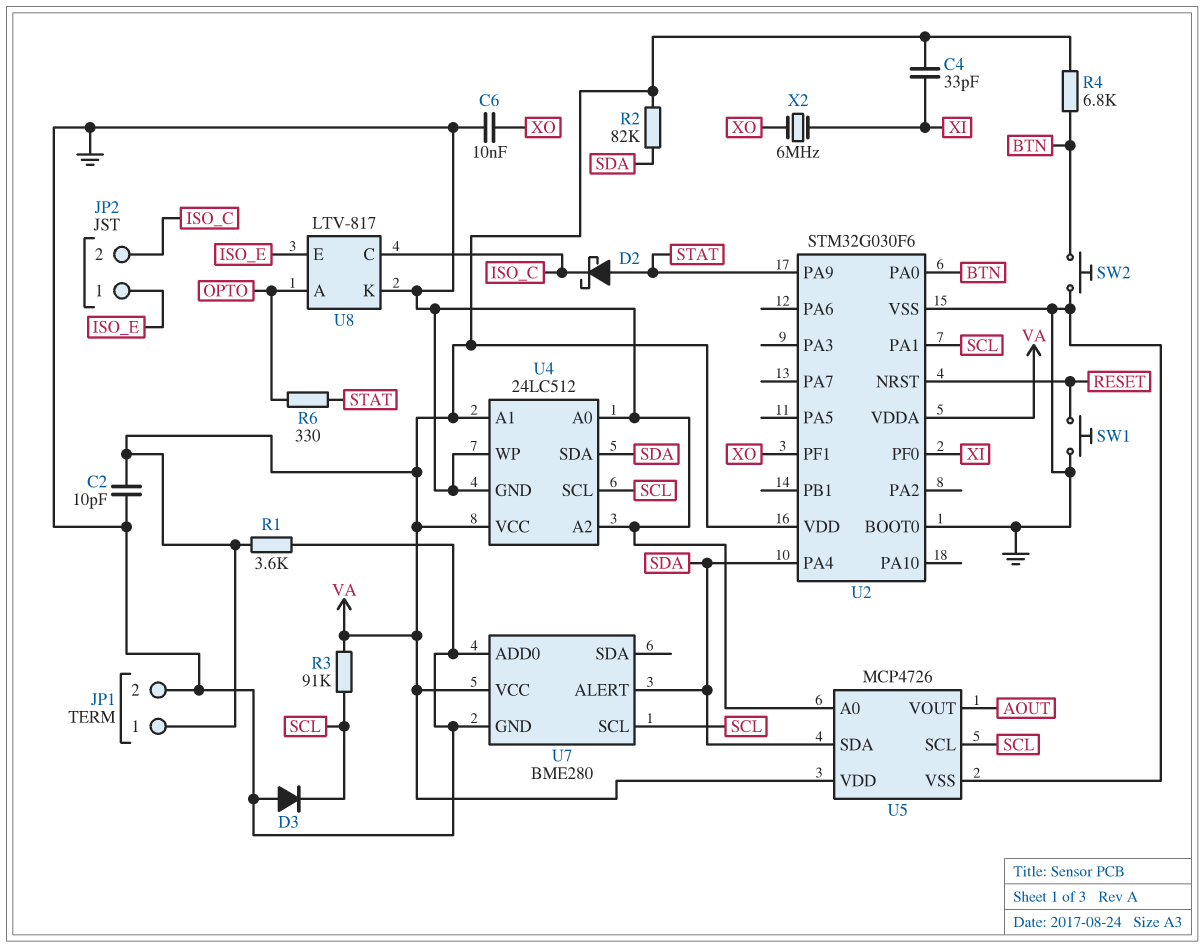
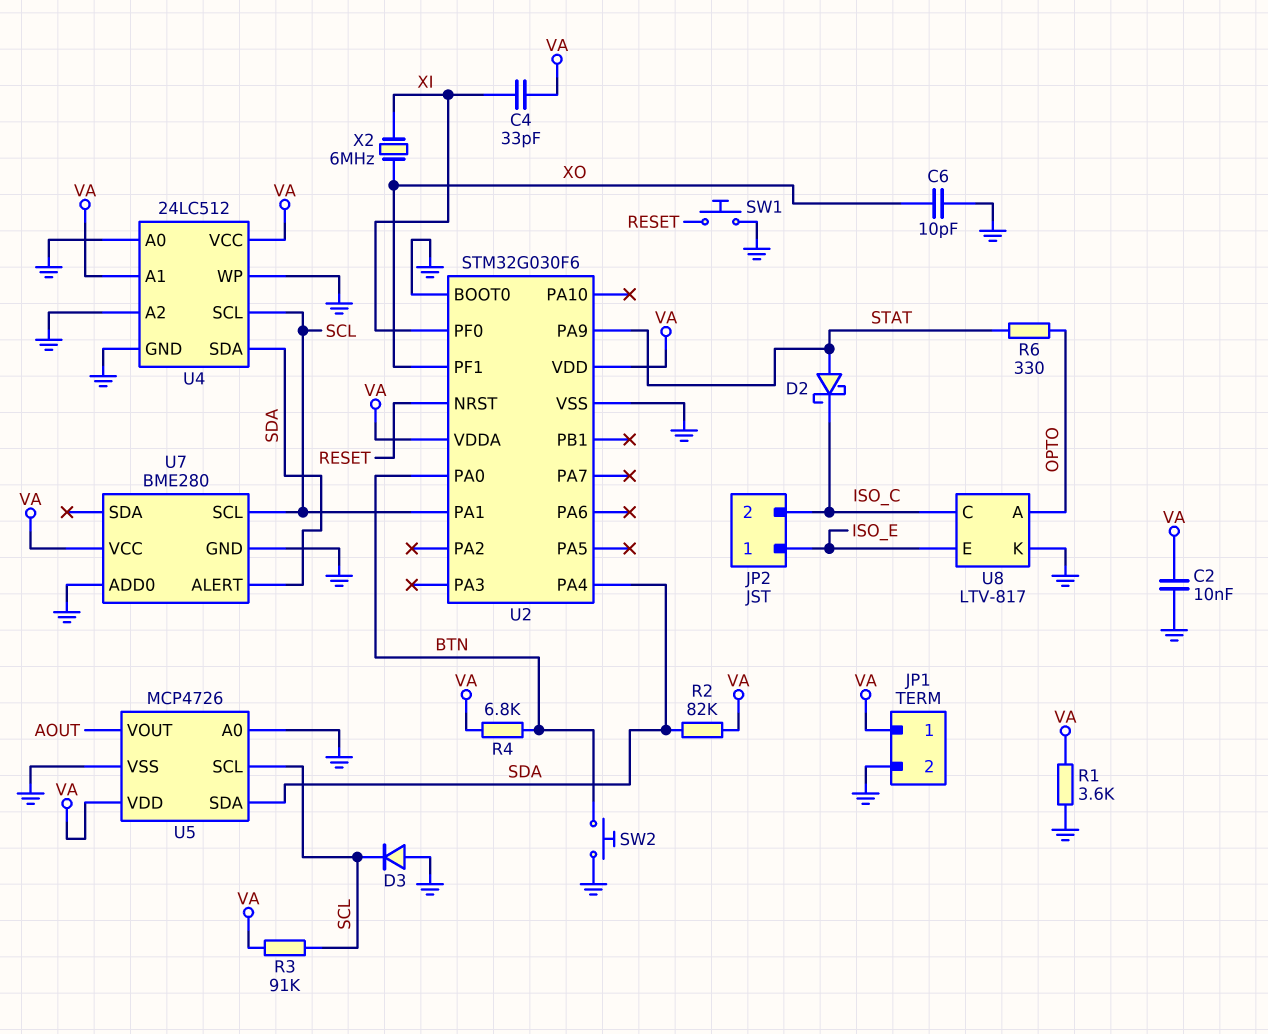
C2: 10pF (GND, VA) -> 10nF (GND, VA)
C6: 10nF (GND, XO) -> 10pF (GND, XO)

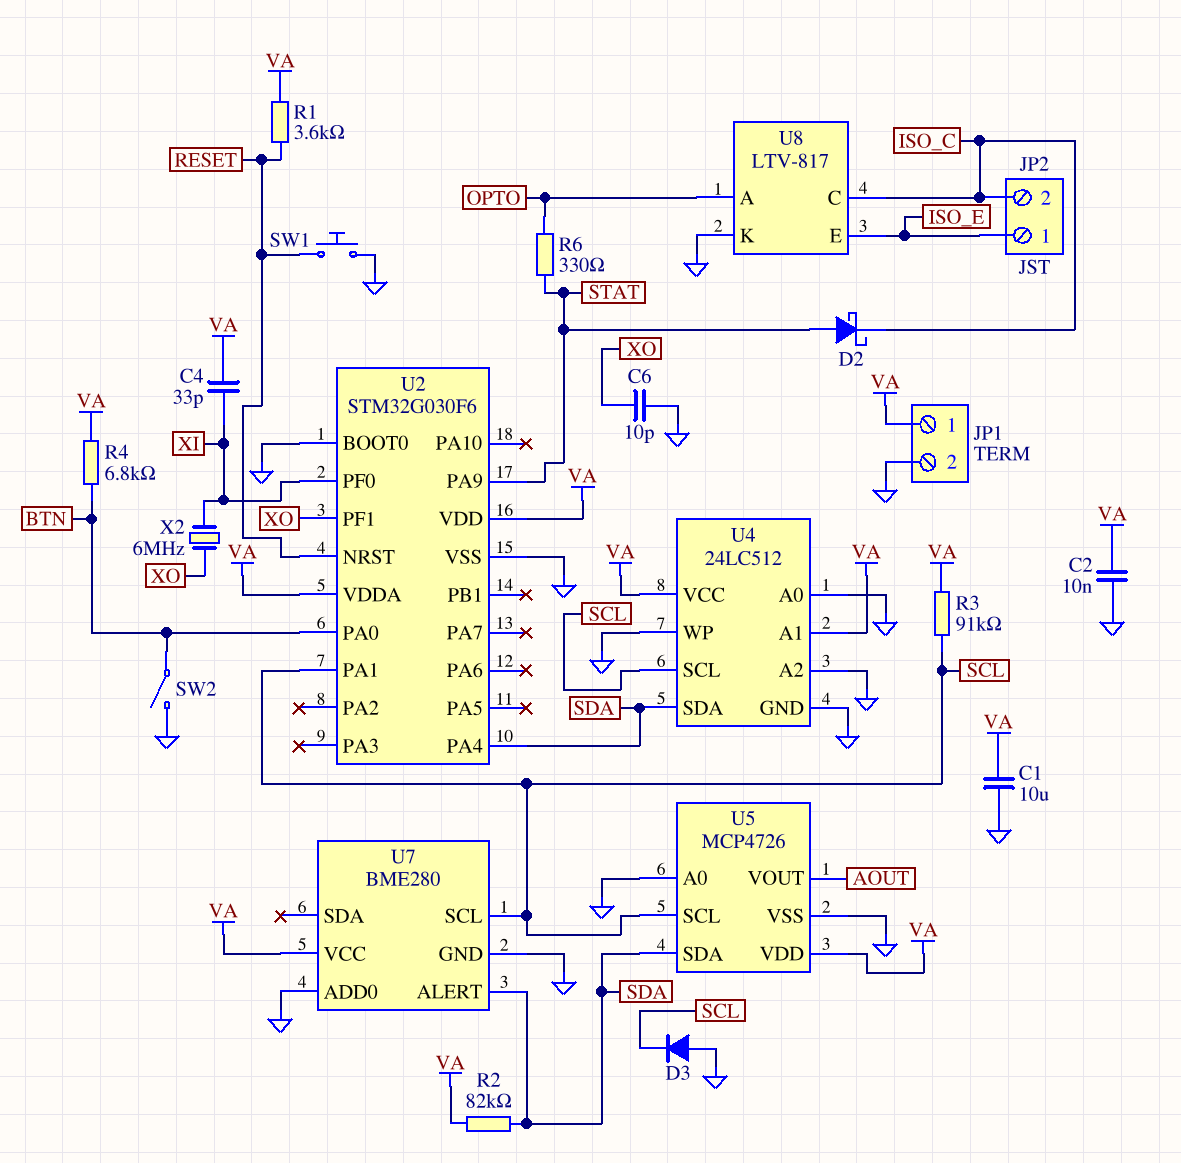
C1: none -> 10uF (GND, VA)
R1: 3.6k (GND, VA) -> 3.6k (RESET, VA)
SW2: button (BTN, GND) -> switch (BTN, GND)

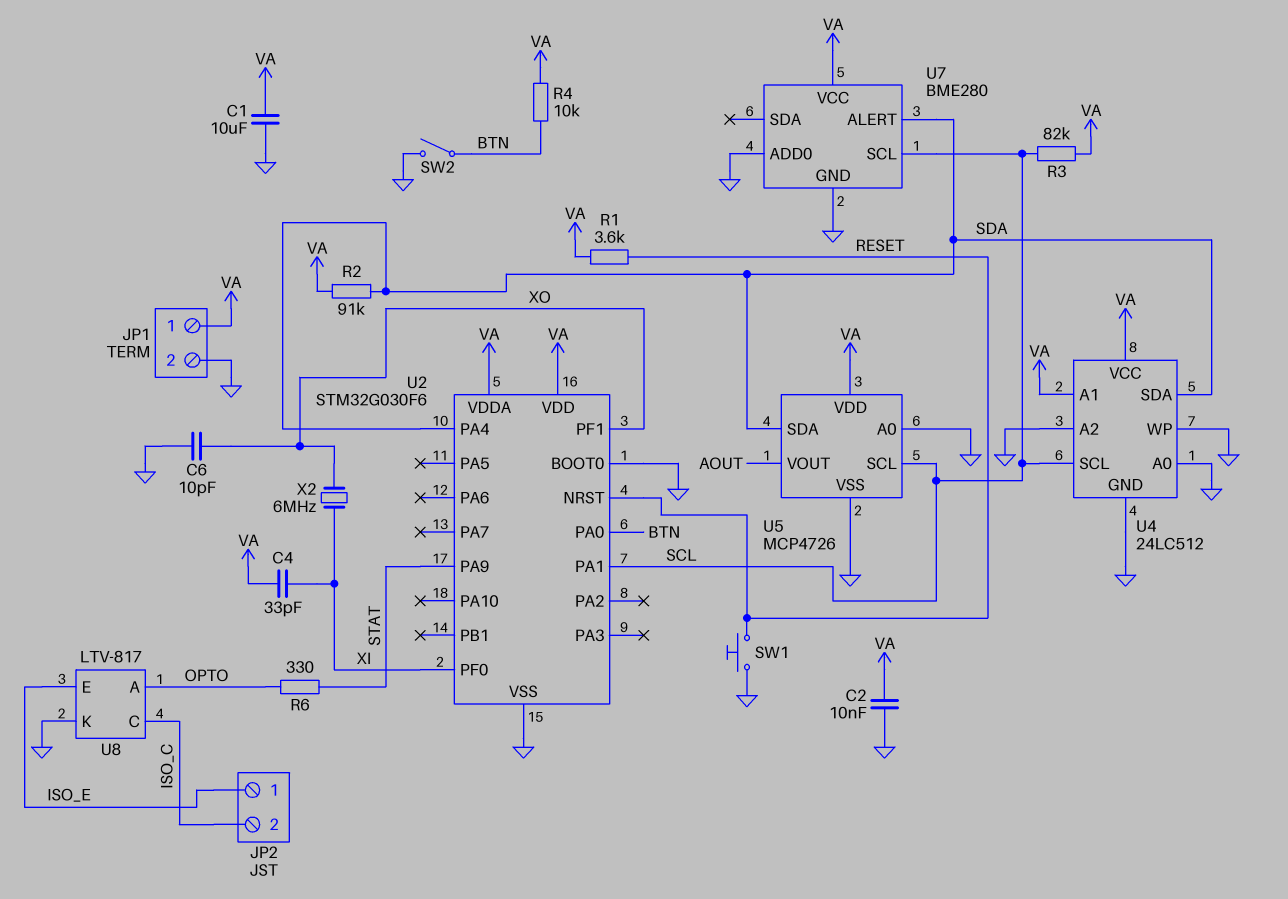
D2: schottky (A STAT, K ISO_C) -> none
D3: diode (A GND, K SCL) -> none
R2: 82k (SDA, VA) -> 91k (SDA, VA)
R3: 91k (SCL, VA) -> 82k (SCL, VA)
R4: 6.8k (BTN, VA) -> 10k (BTN, VA)

